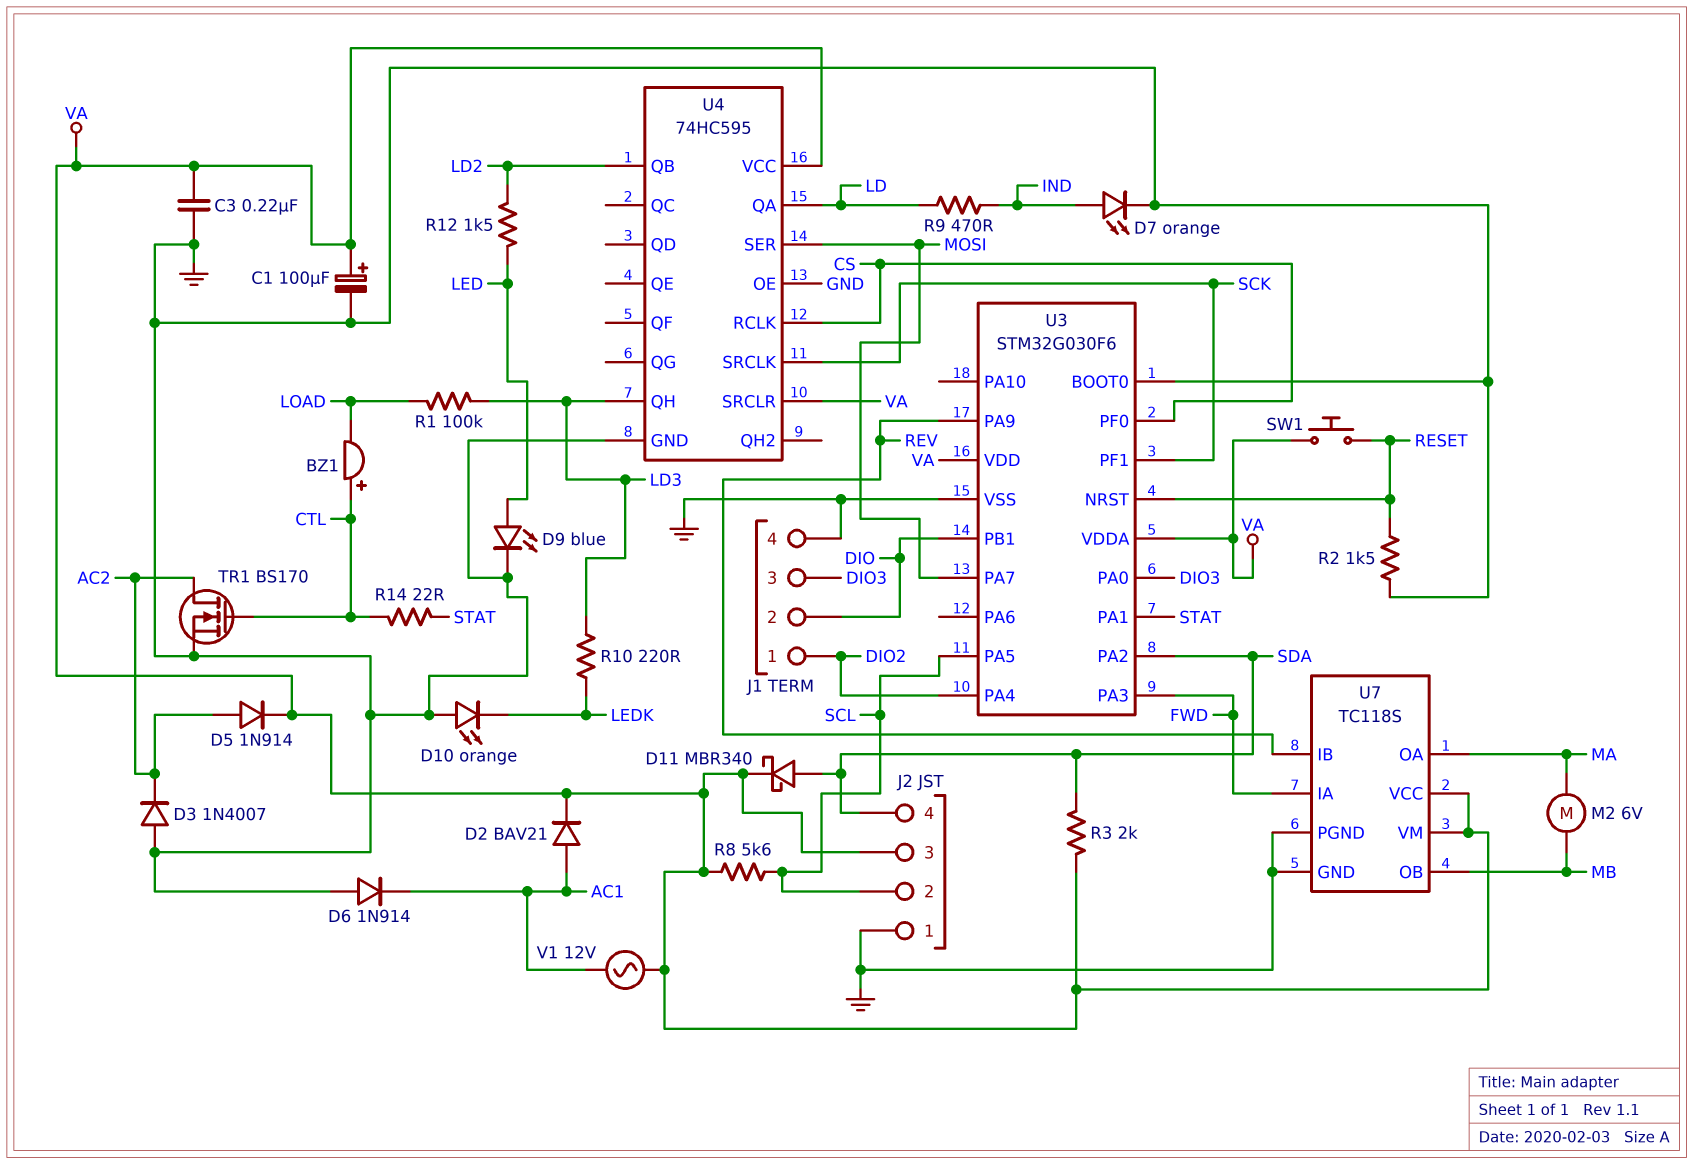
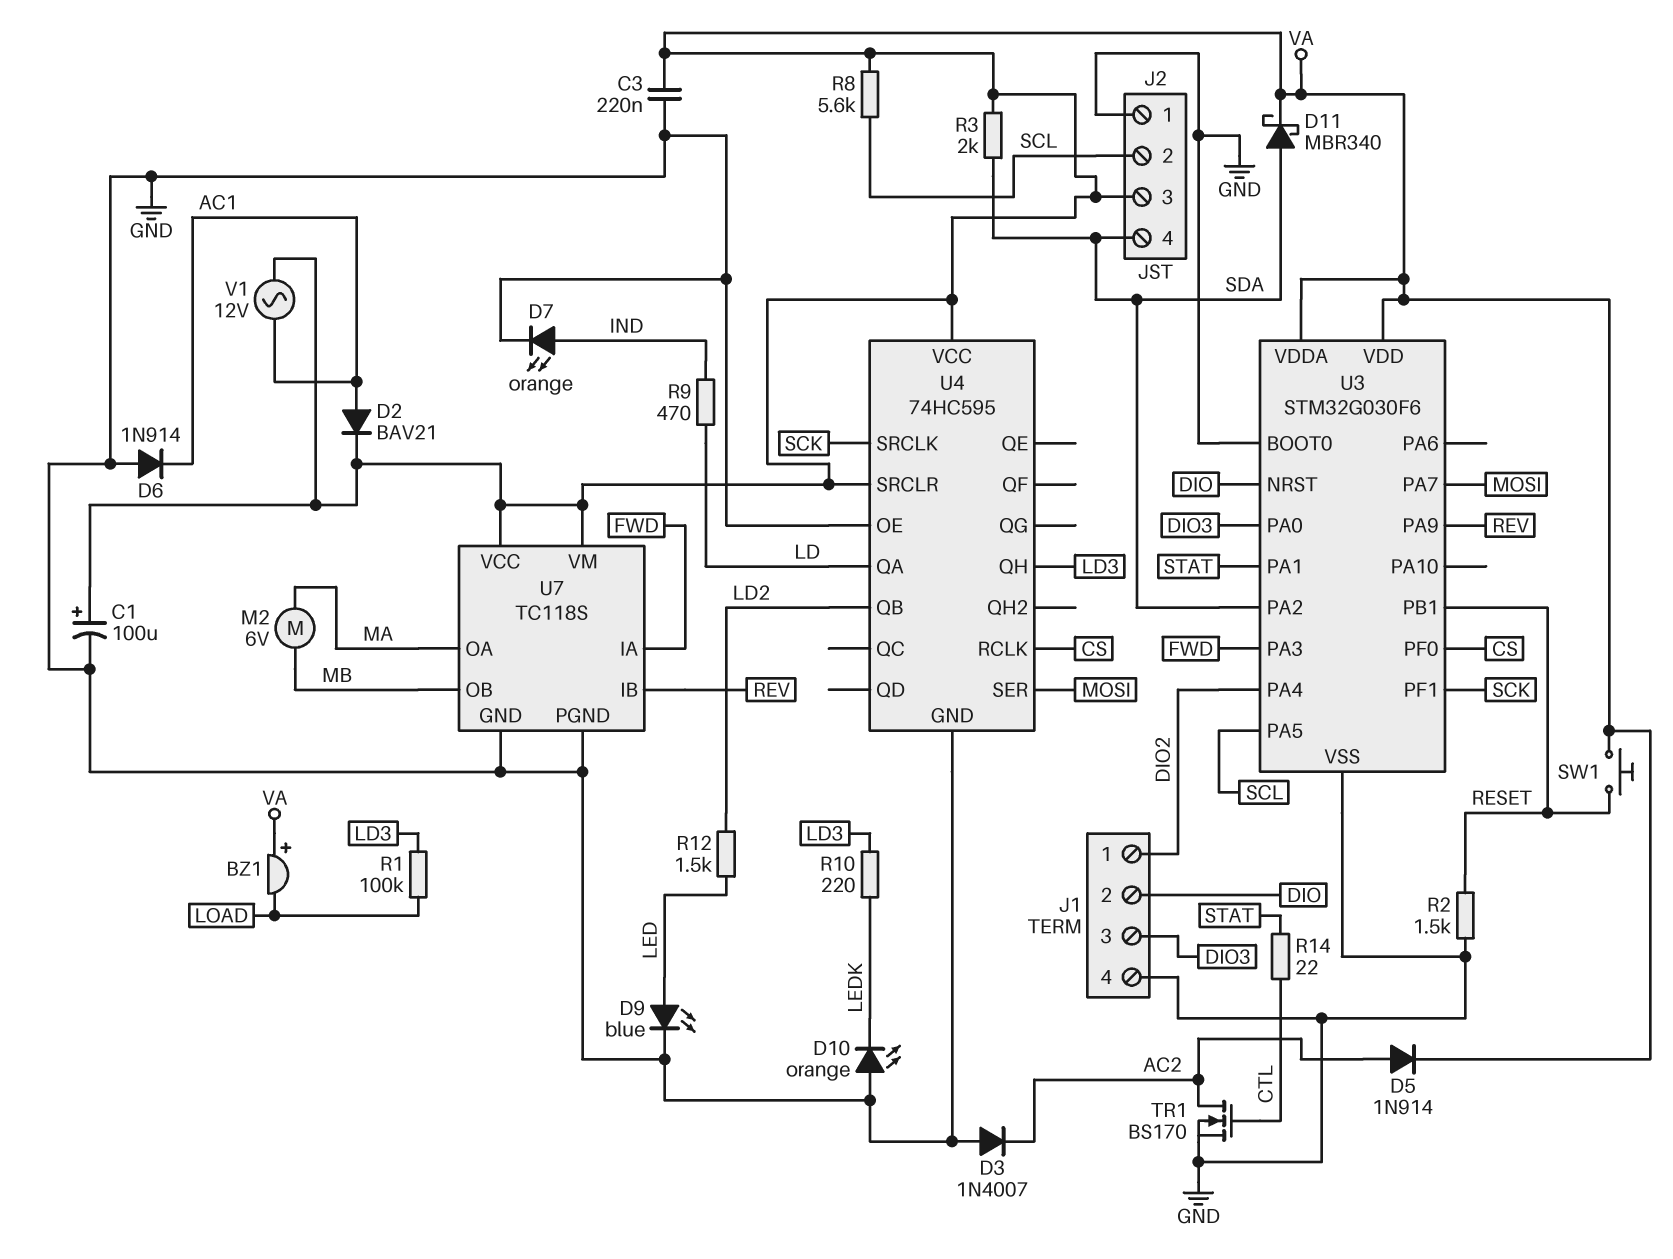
BZ1: buzzer (plus CTL, minus LOAD) -> buzzer (plus VA, minus LOAD)
U3 pin NRST: RESET -> DIO
U3 pin PB1: DIO -> RESET

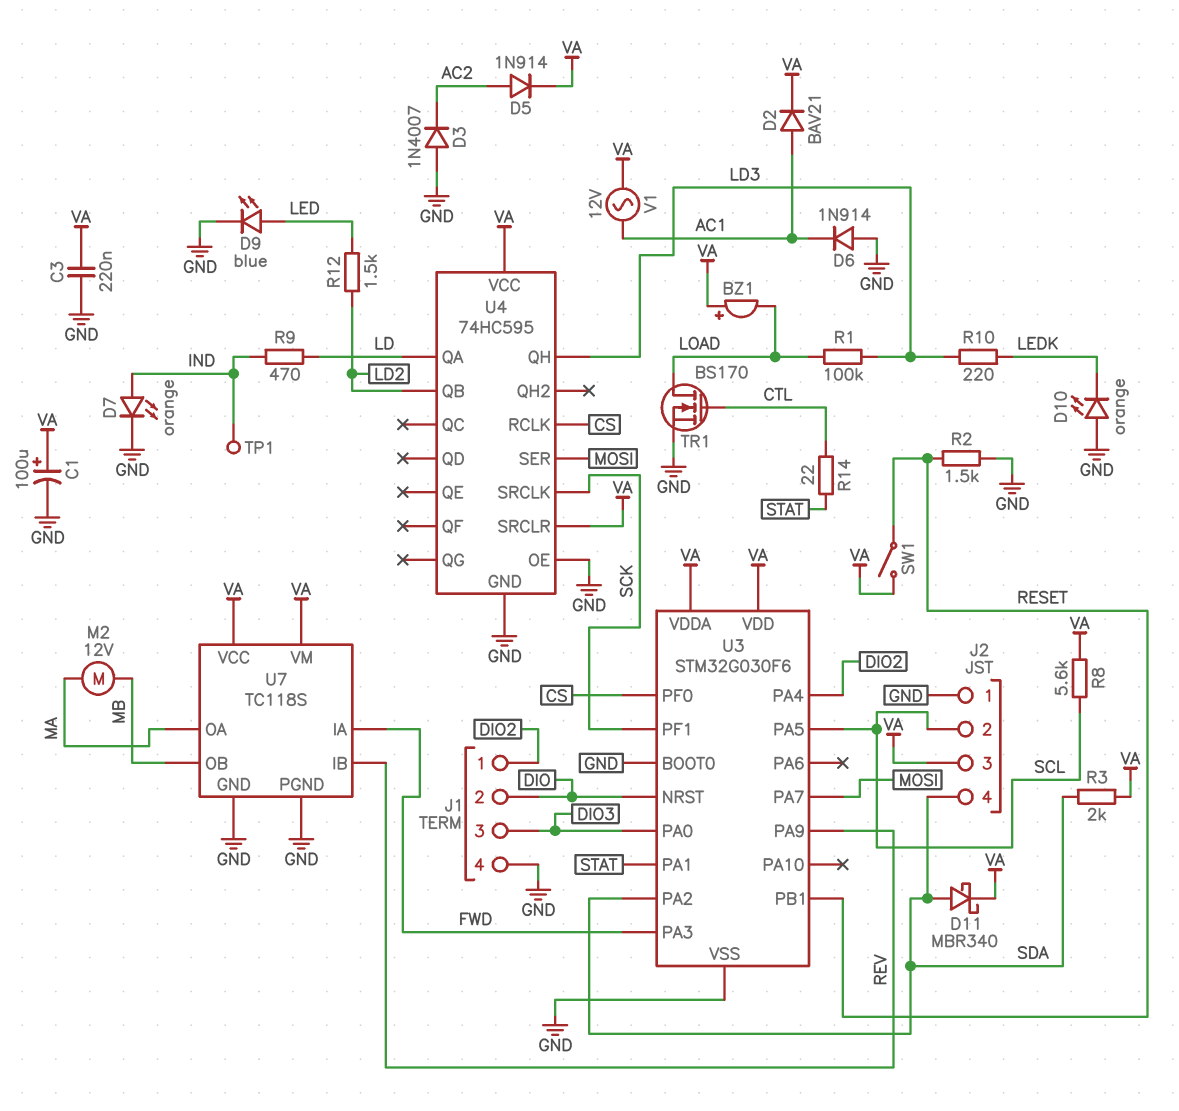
M2: motor 6V (MA, MB) -> motor 12V (MA, MB)
SW1: button (RESET, VA) -> switch (RESET, VA)
TP1: none -> test point (IND)
TR1: NMOS BS170 (G CTL, D AC2, S GND) -> NMOS BS170 (G CTL, D LOAD, S GND)

